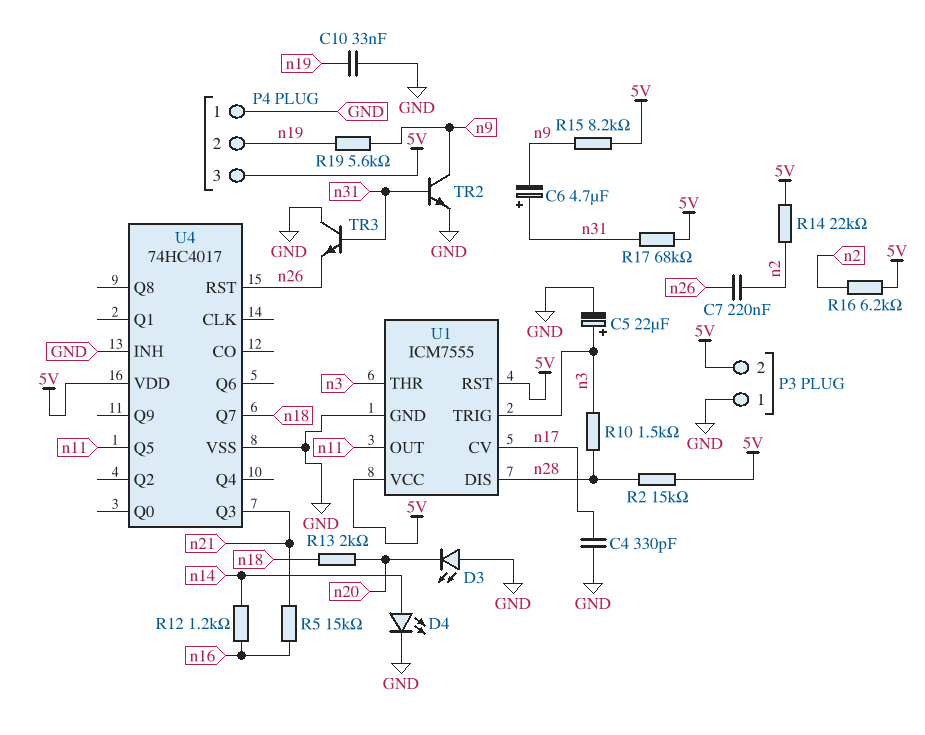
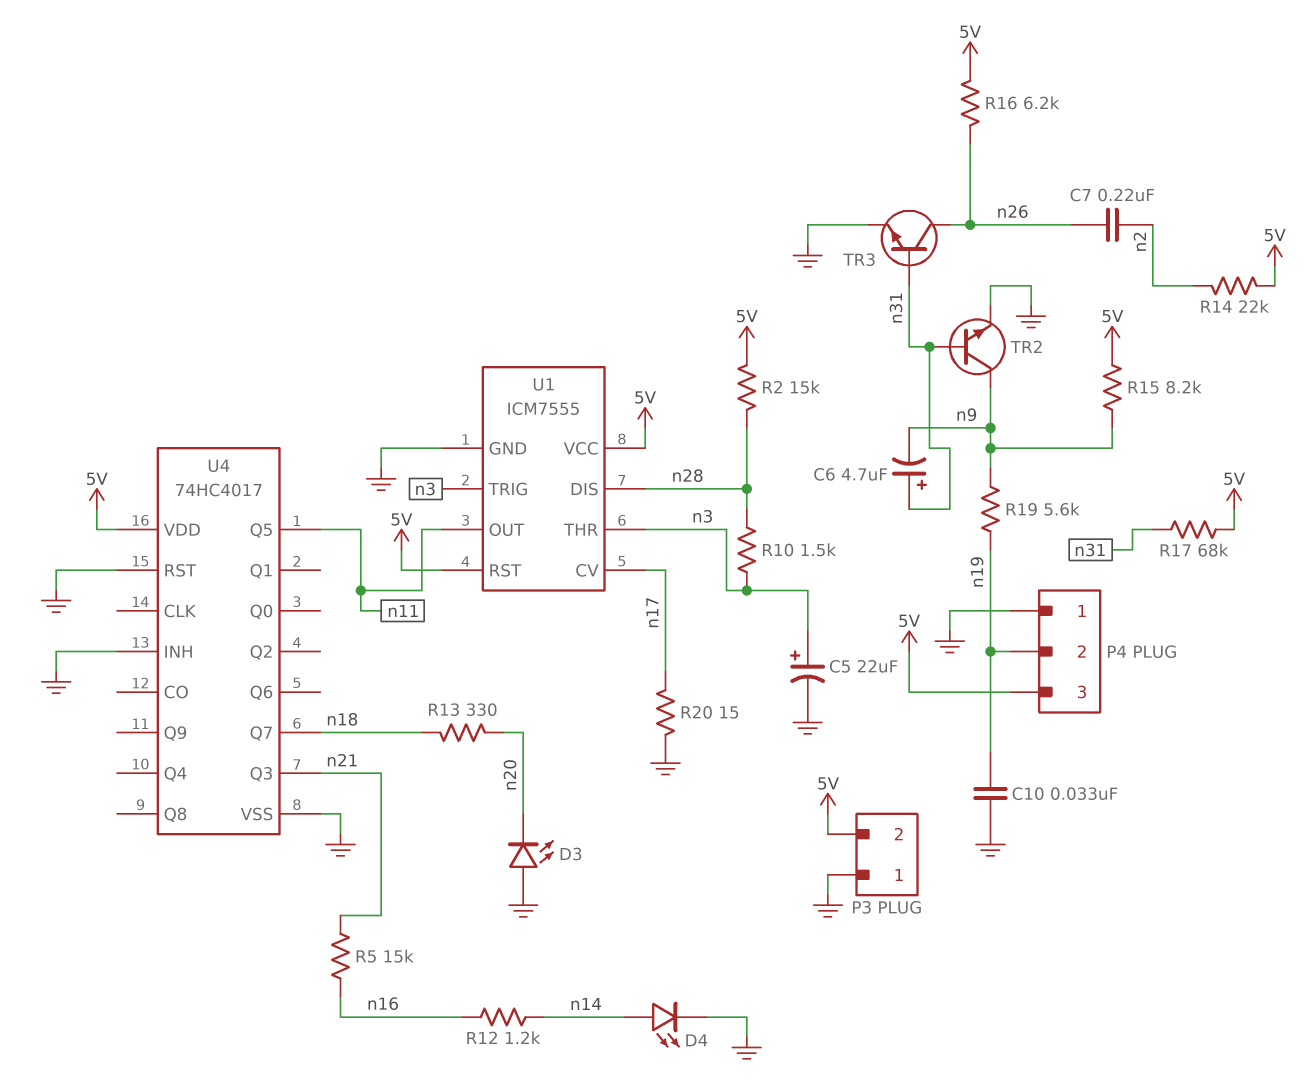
C4: 330pF (GND, n17) -> none
R13: 2k (n18, n20) -> 330 (n18, n20)
R16: 6.2k (5V, n2) -> 6.2k (5V, n26)
R20: none -> 15 (GND, n17)
TR3: NPN (B n31, C GND, E n26) -> NPN (B n31, C n26, E GND)
U4 pin RST: n26 -> GND

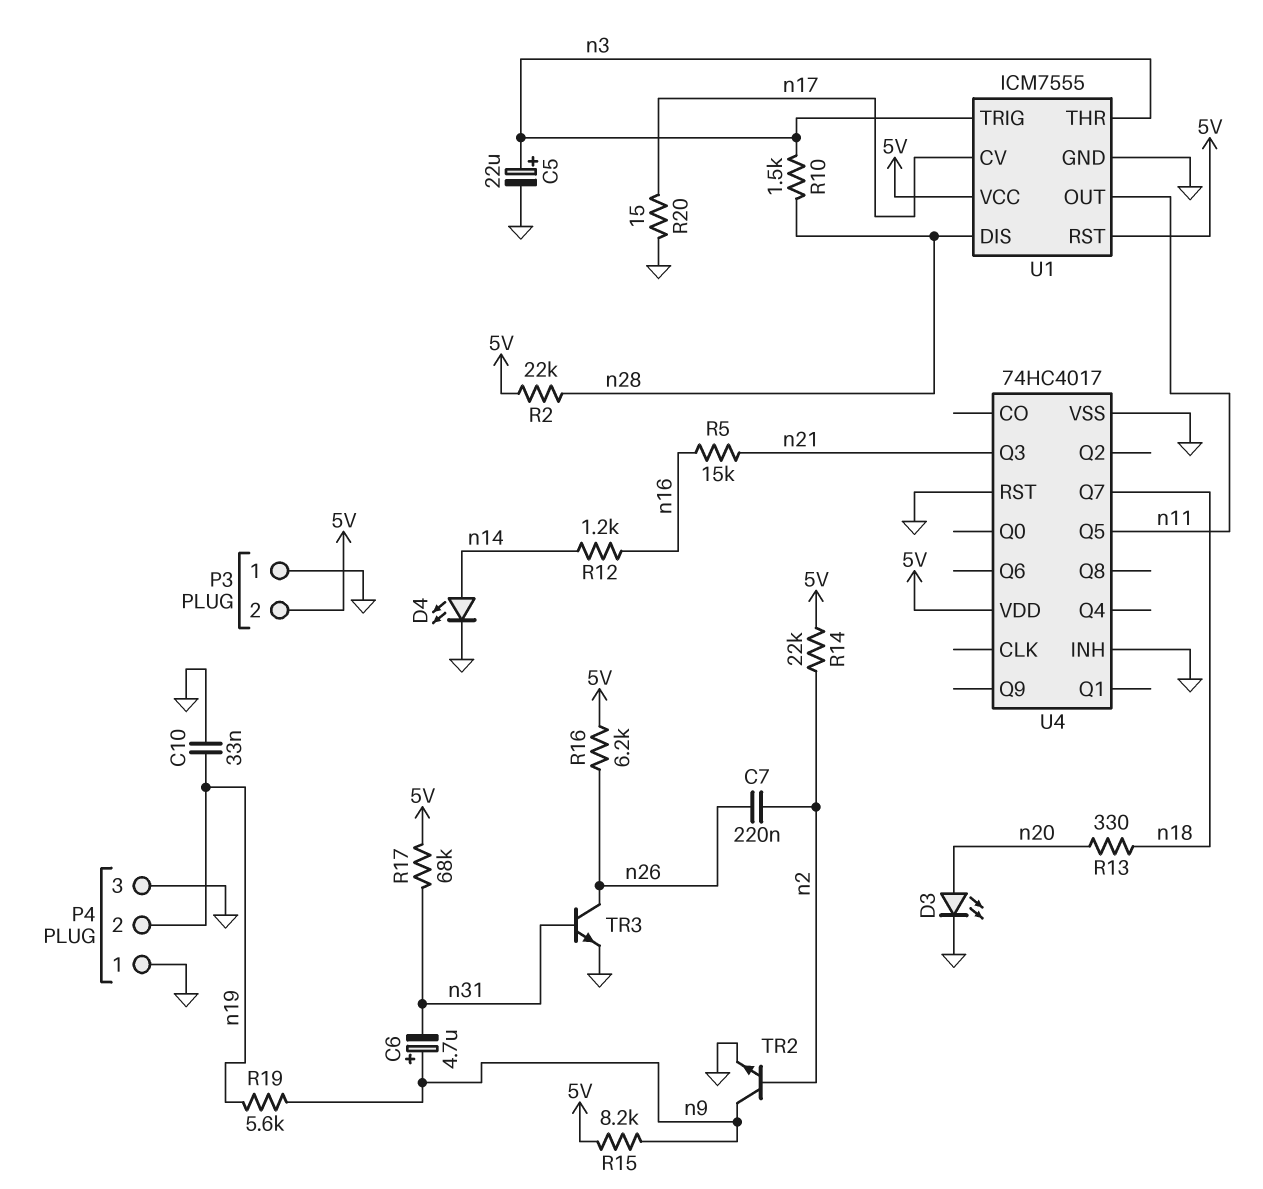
C6: 4.7uF (plus n31, minus n9) -> 4.7uF (plus n9, minus n31)
D3: LED (A GND, K n20) -> LED (A n20, K GND)
P4 pin 3: 5V -> GND
R2: 15k (5V, n28) -> 22k (5V, n28)
TR2: NPN (B n31, C n9, E GND) -> NPN (B n2, C n9, E GND)

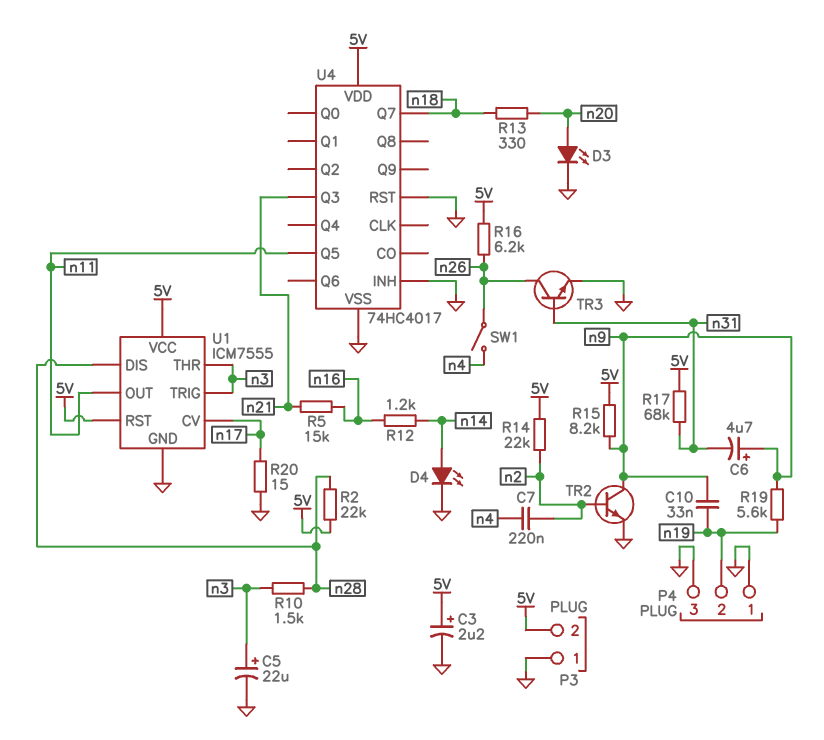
C3: none -> 2.2uF (plus 5V, minus GND)
C7: 220nF (n2, n26) -> 220nF (n2, n4)
C10: 33nF (GND, n19) -> 33nF (n9, n19)
SW1: none -> switch (n4, n26)

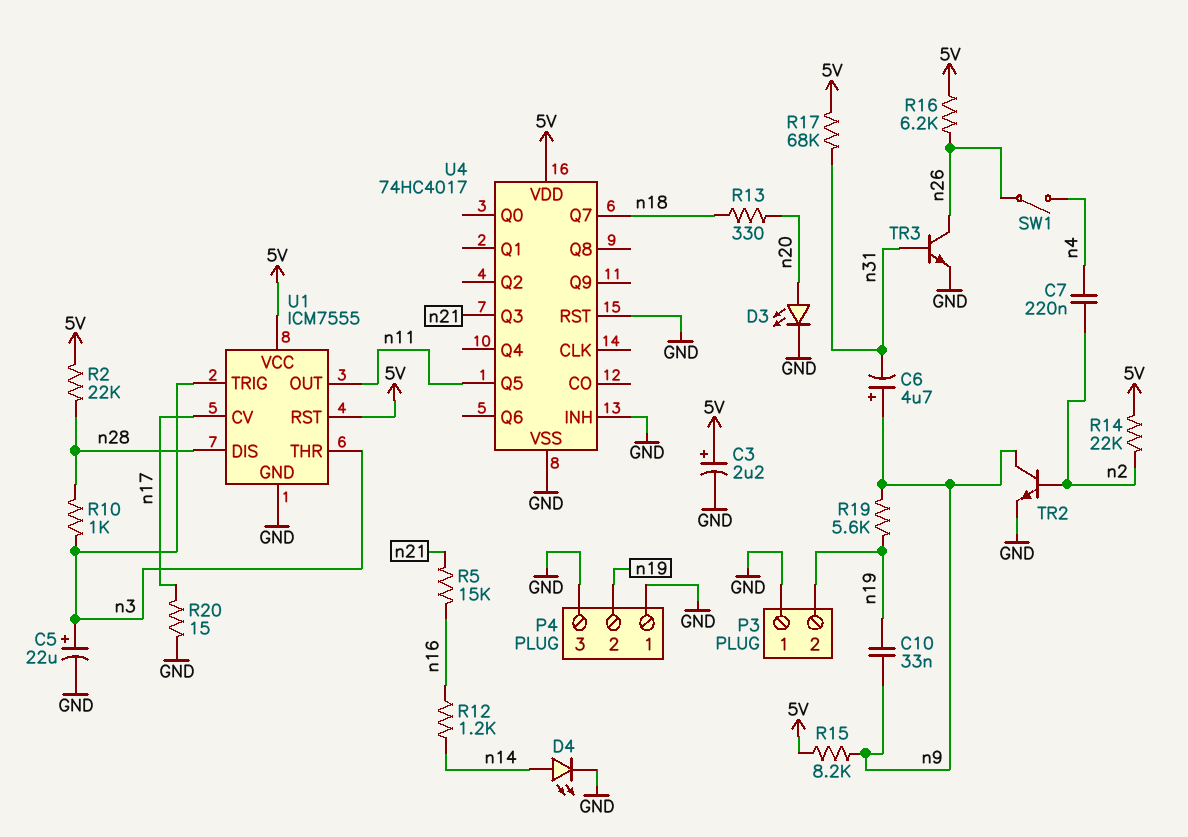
P3 pin 2: 5V -> n19
R10: 1.5k (n3, n28) -> 1k (n3, n28)

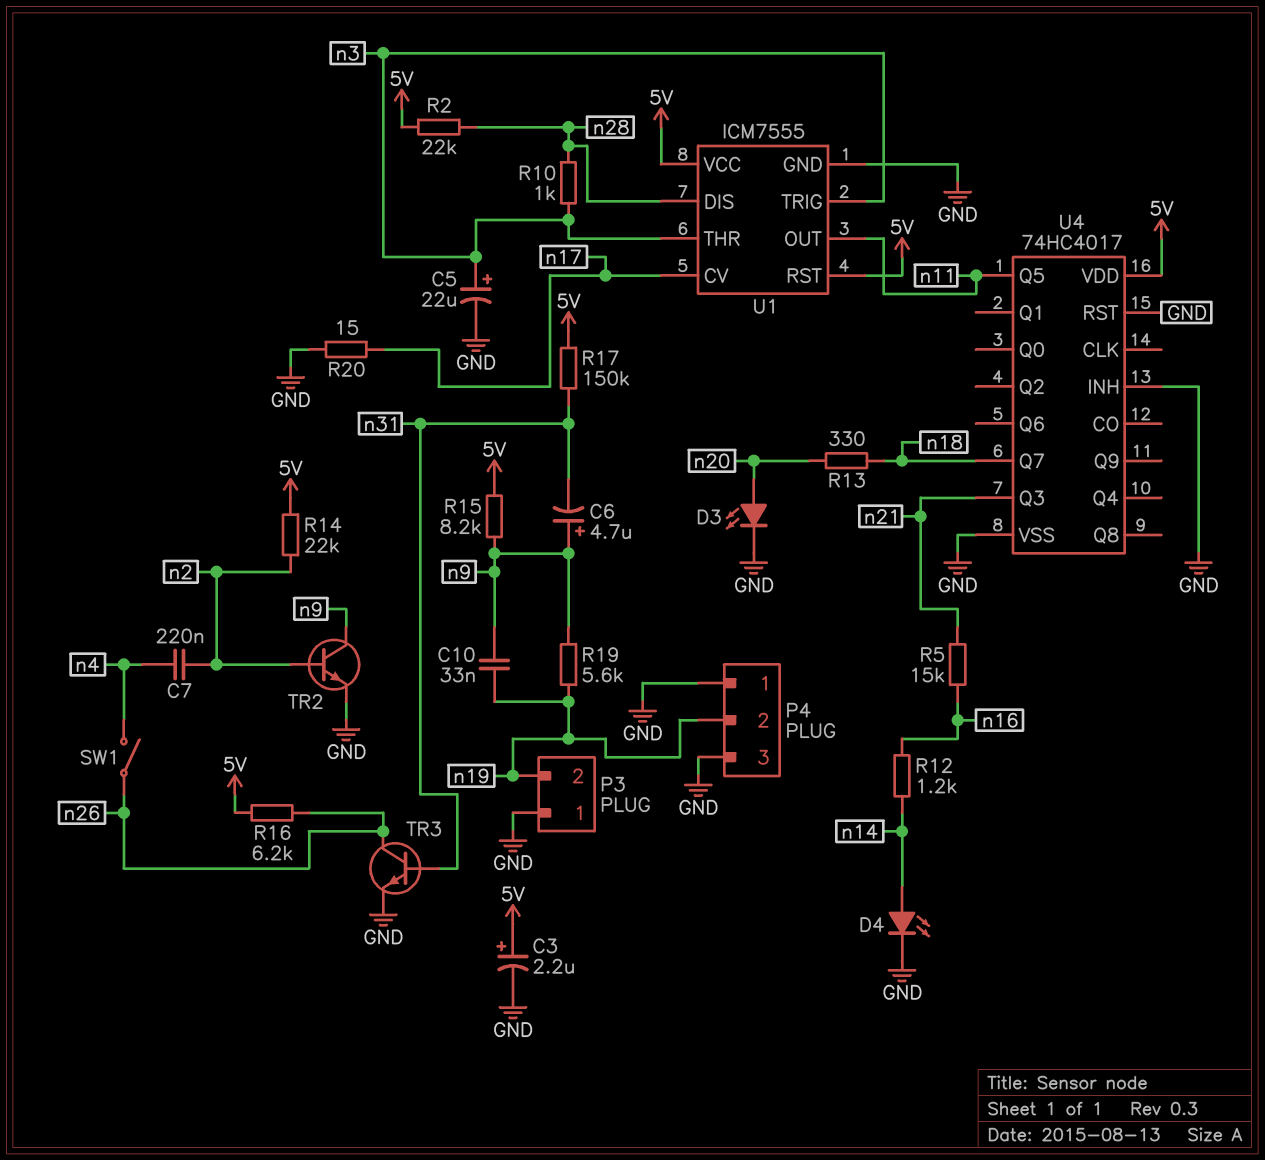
R17: 68k (5V, n31) -> 150k (5V, n31)

